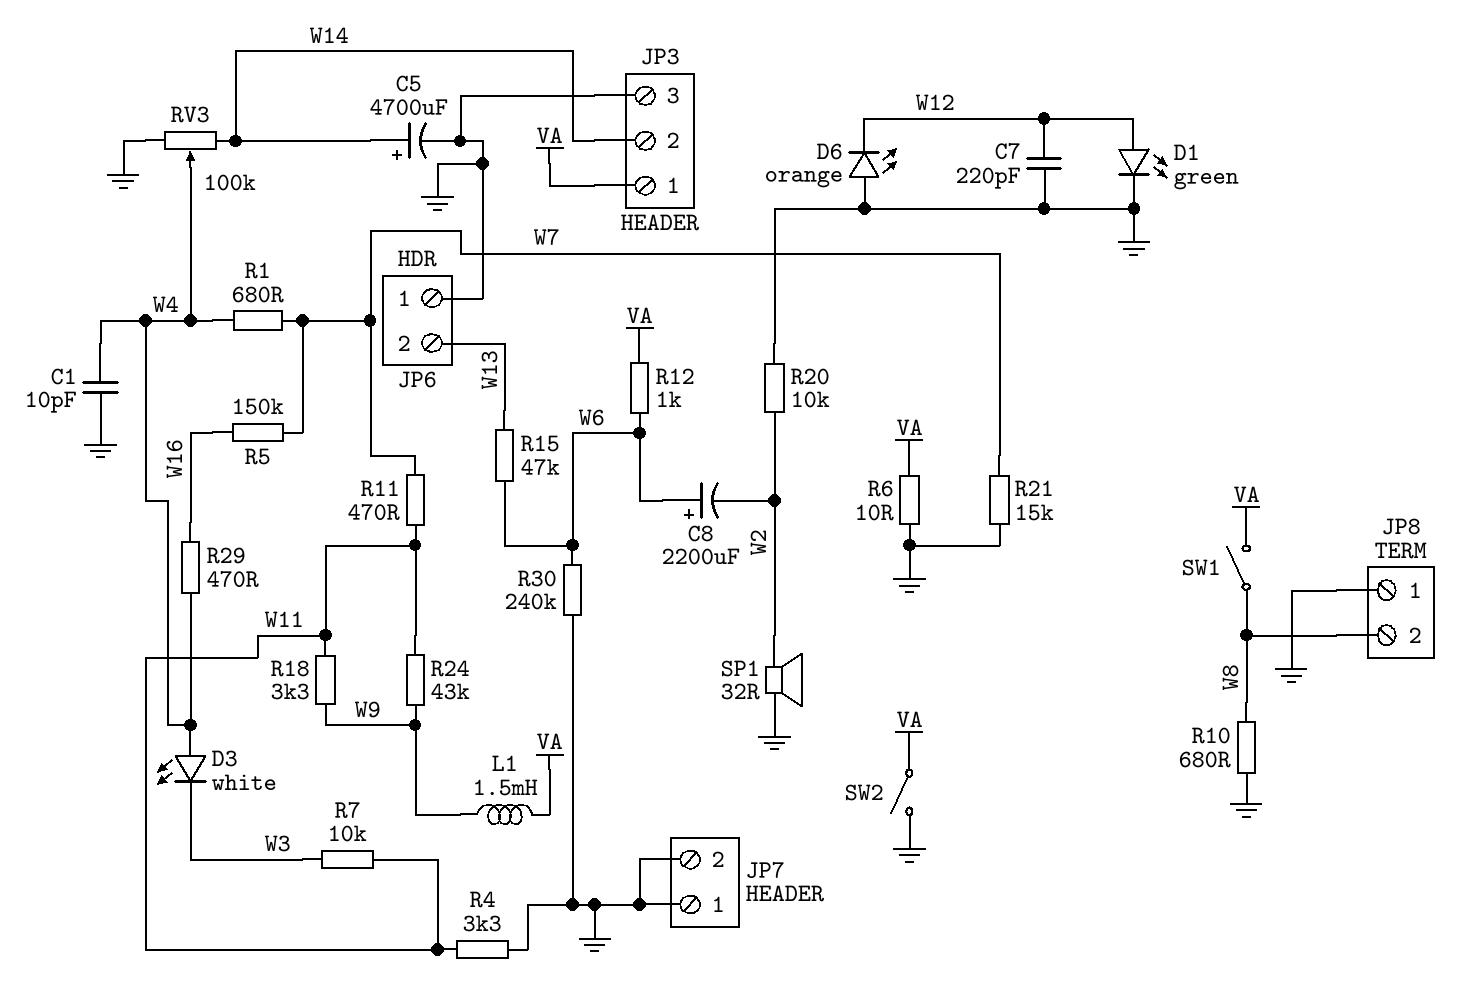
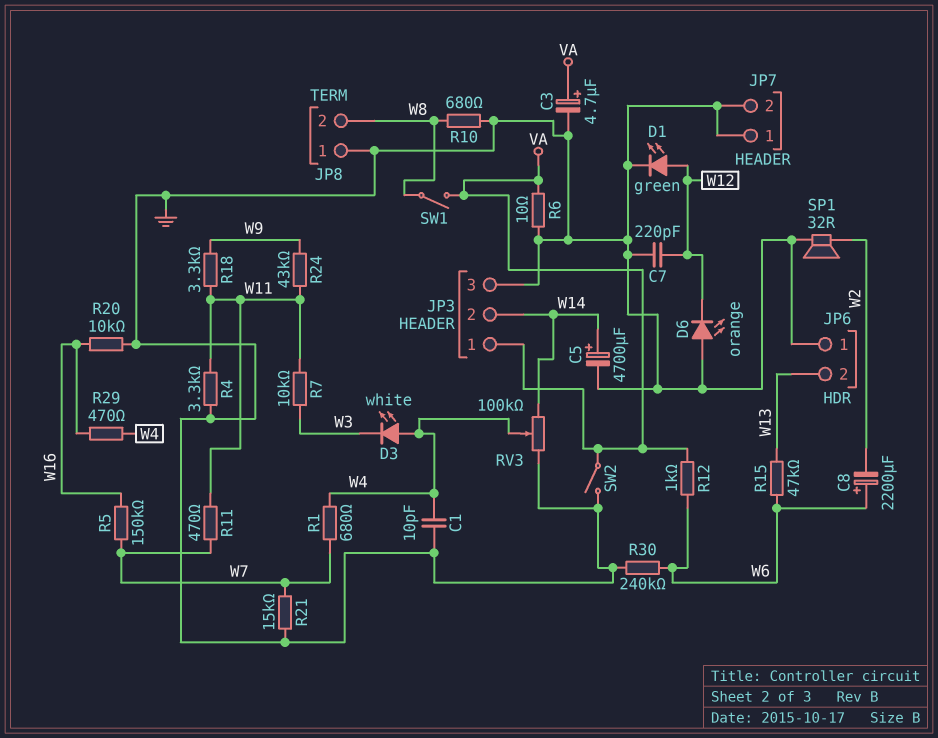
C3: none -> 4.7uF (plus VA, minus GND)
L1: 1.5mH (VA, W9) -> none
R20: 10k (GND, W2) -> 10k (GND, W16)

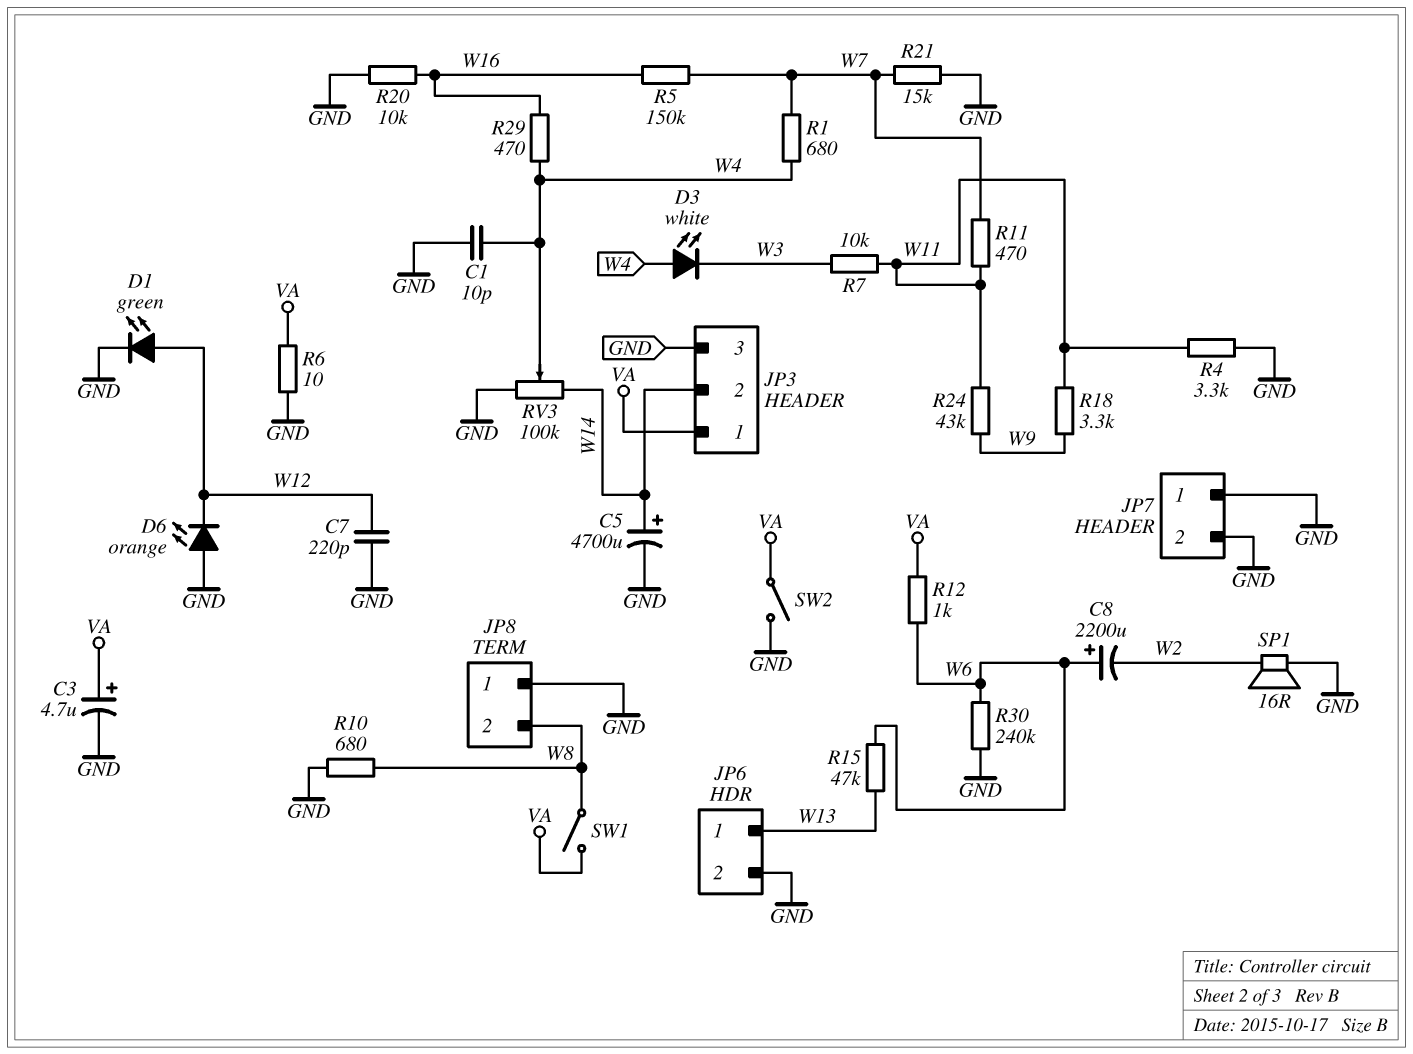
JP6 pin 1: GND -> W13
JP6 pin 2: W13 -> GND
SP1: speaker 32R (GND, W2) -> speaker 16R (GND, W2)

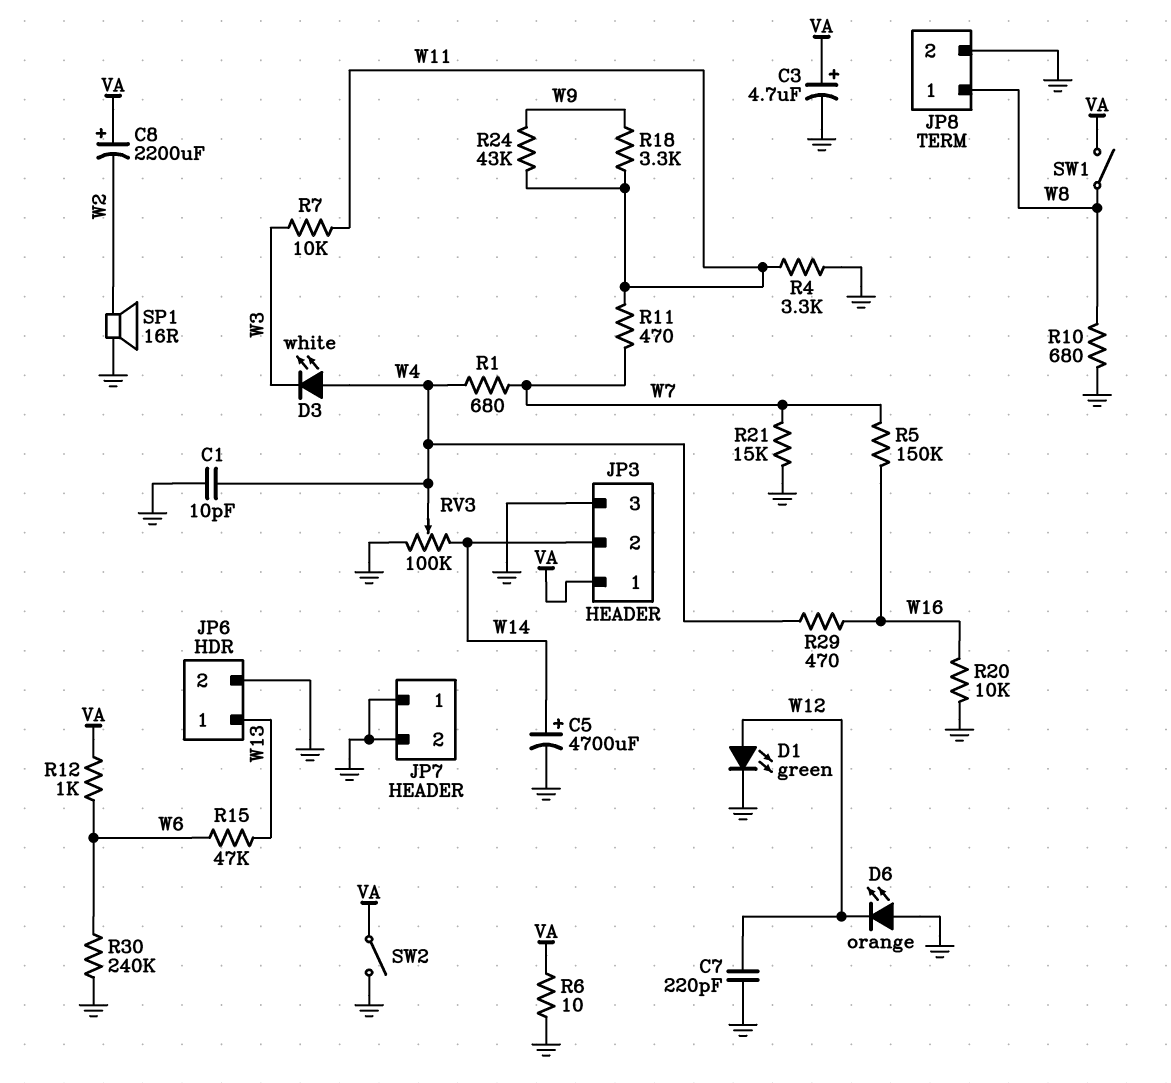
C8: 2200uF (plus W6, minus W2) -> 2200uF (plus VA, minus W2)
JP8 pin 1: GND -> W8
JP8 pin 2: W8 -> GND

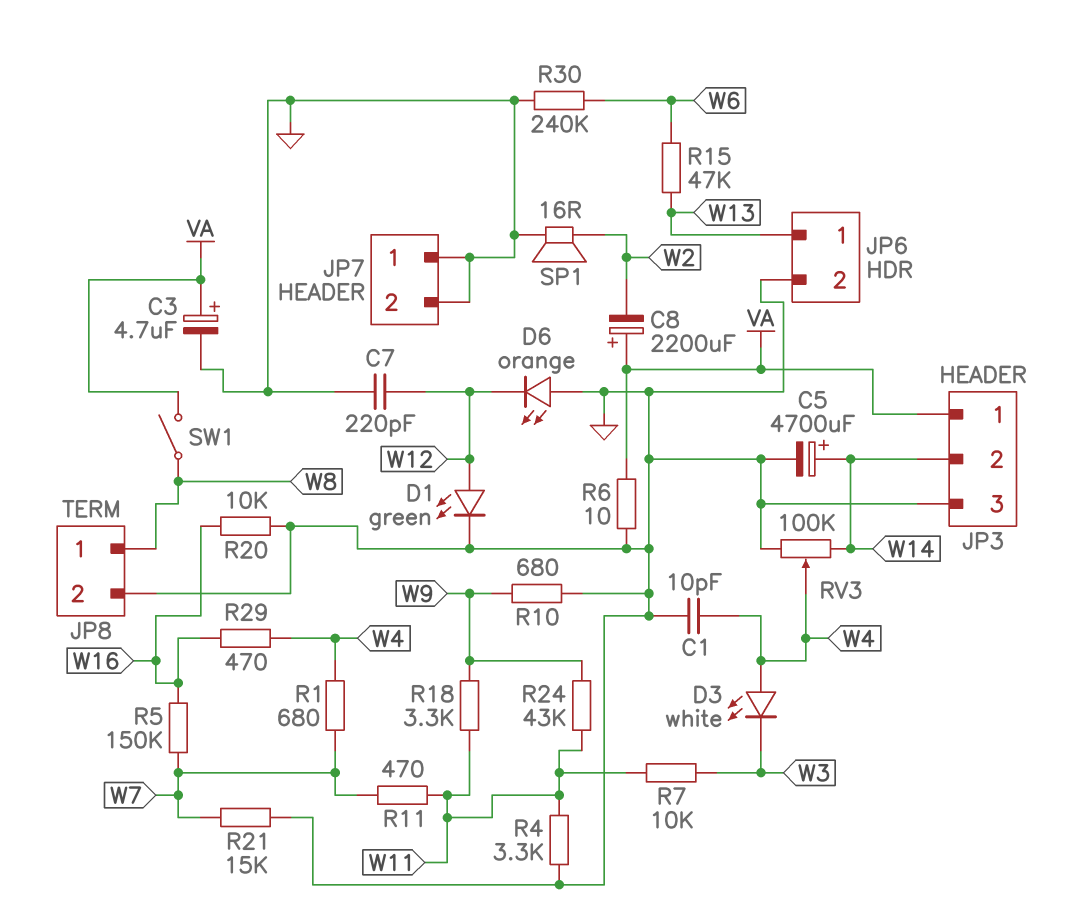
R10: 680 (GND, W8) -> 680 (GND, W9)
R12: 1k (VA, W6) -> none
SW2: switch (GND, VA) -> none

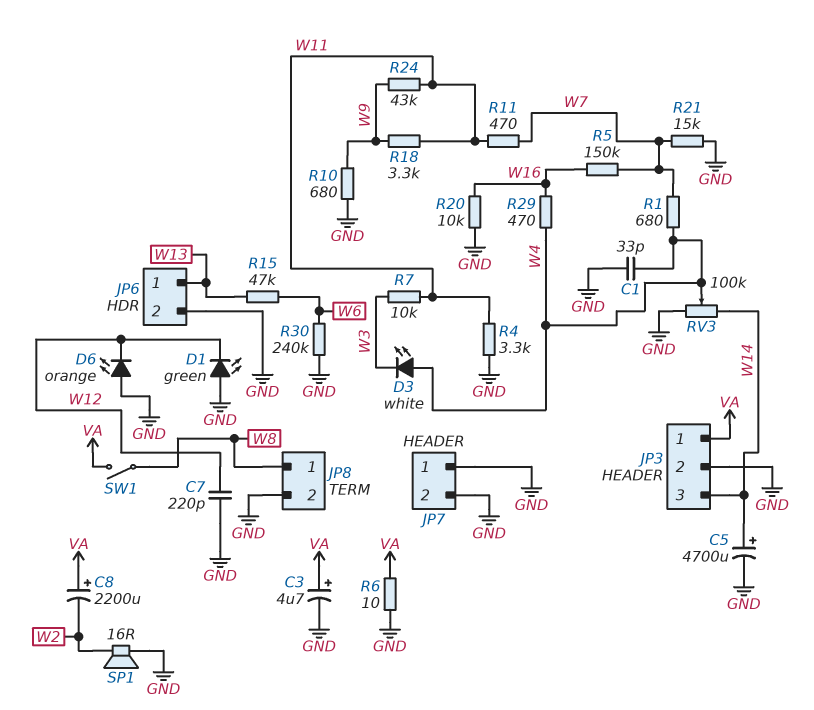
C1: 10pF (GND, W4) -> 33pF (GND, W4)
D1: LED green (A W12, K GND) -> LED green (A GND, K W12)
JP3 pin 2: W14 -> GND
JP3 pin 3: GND -> W14

